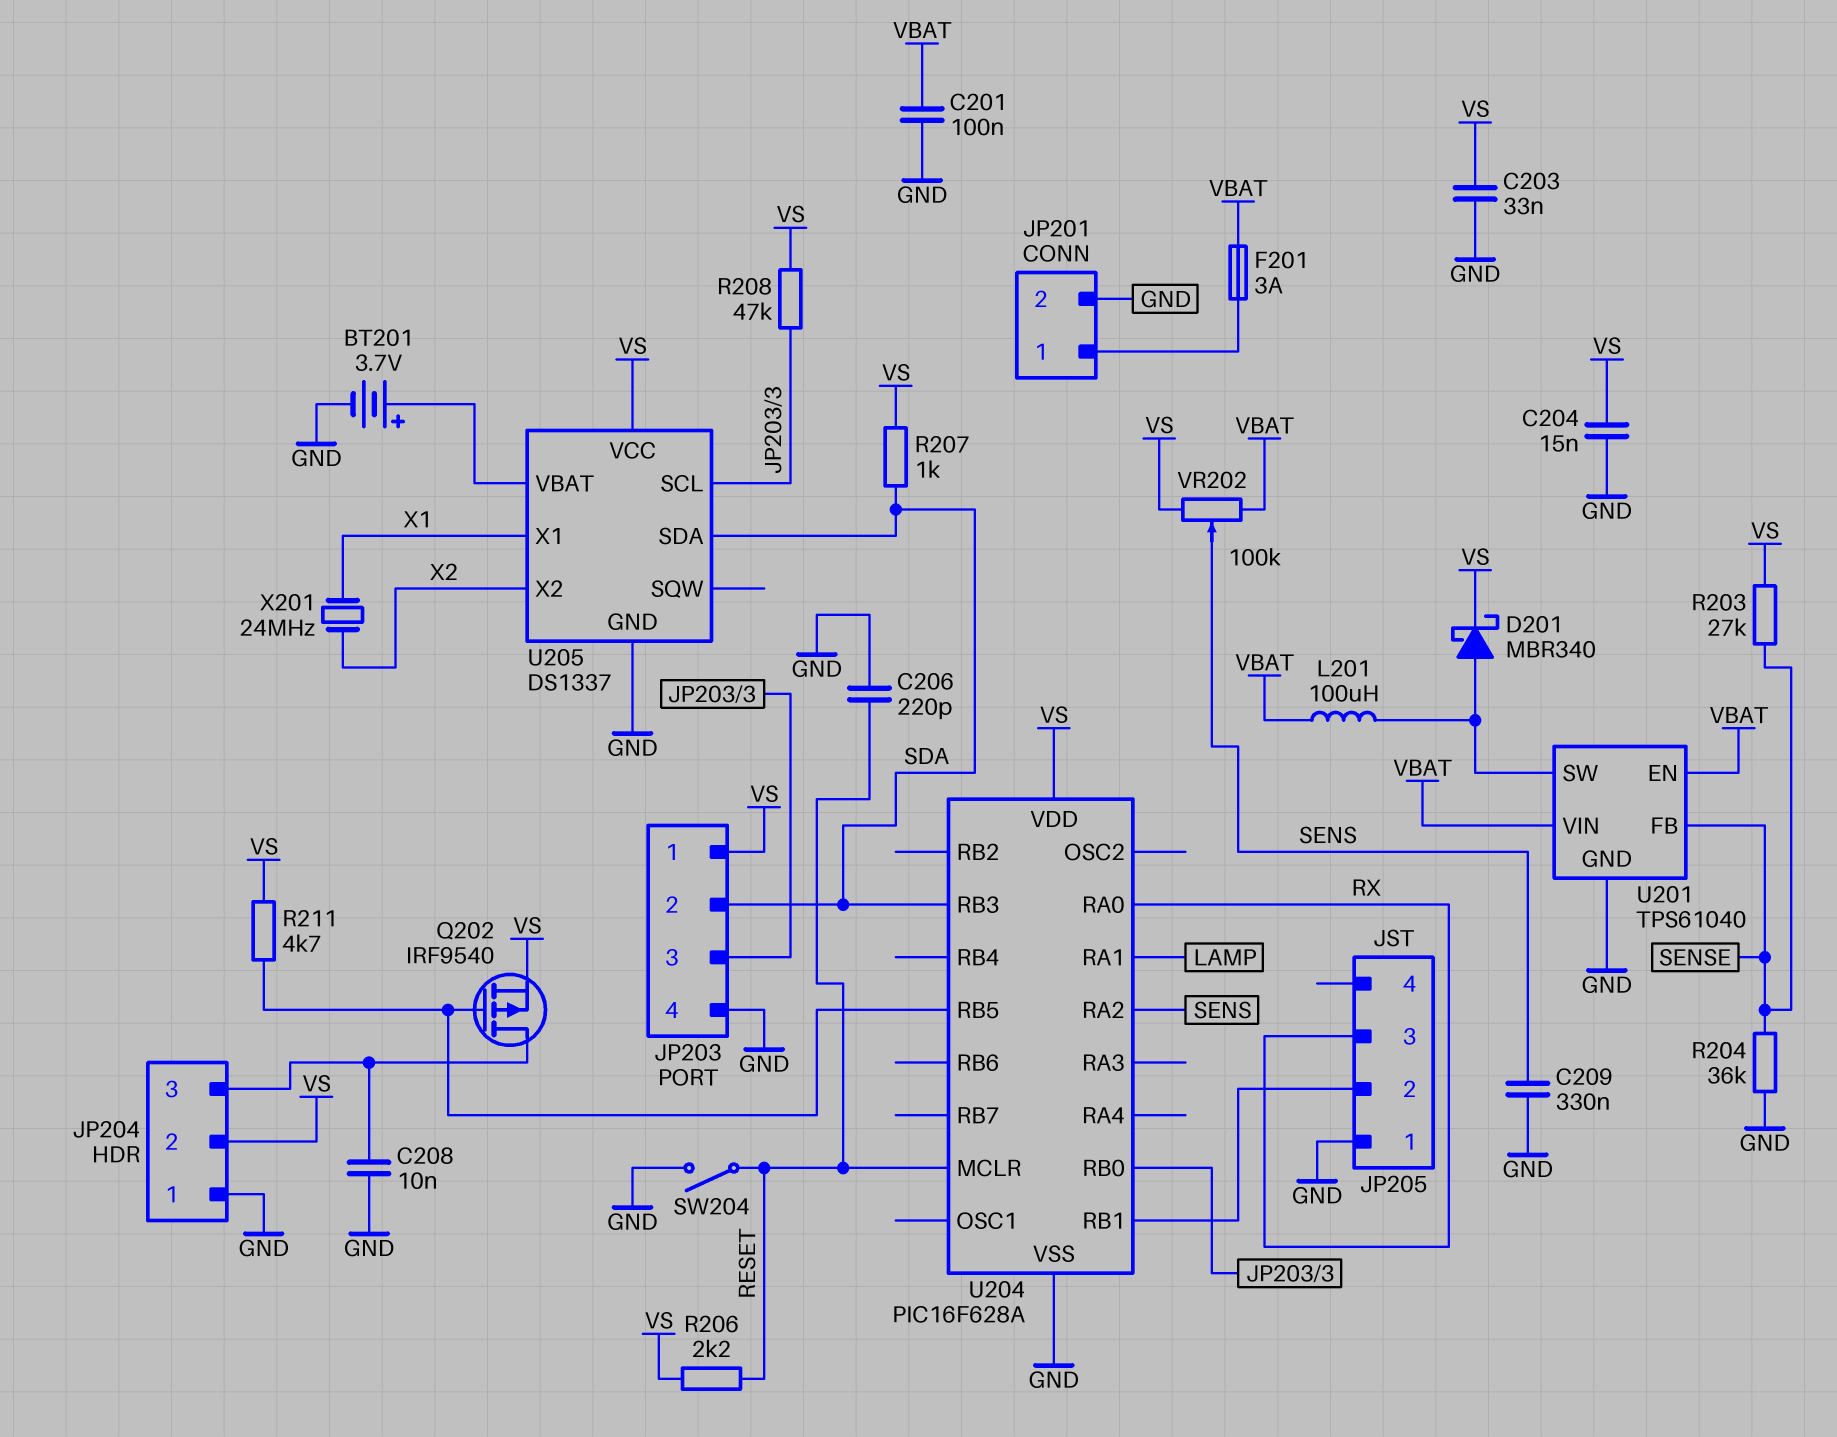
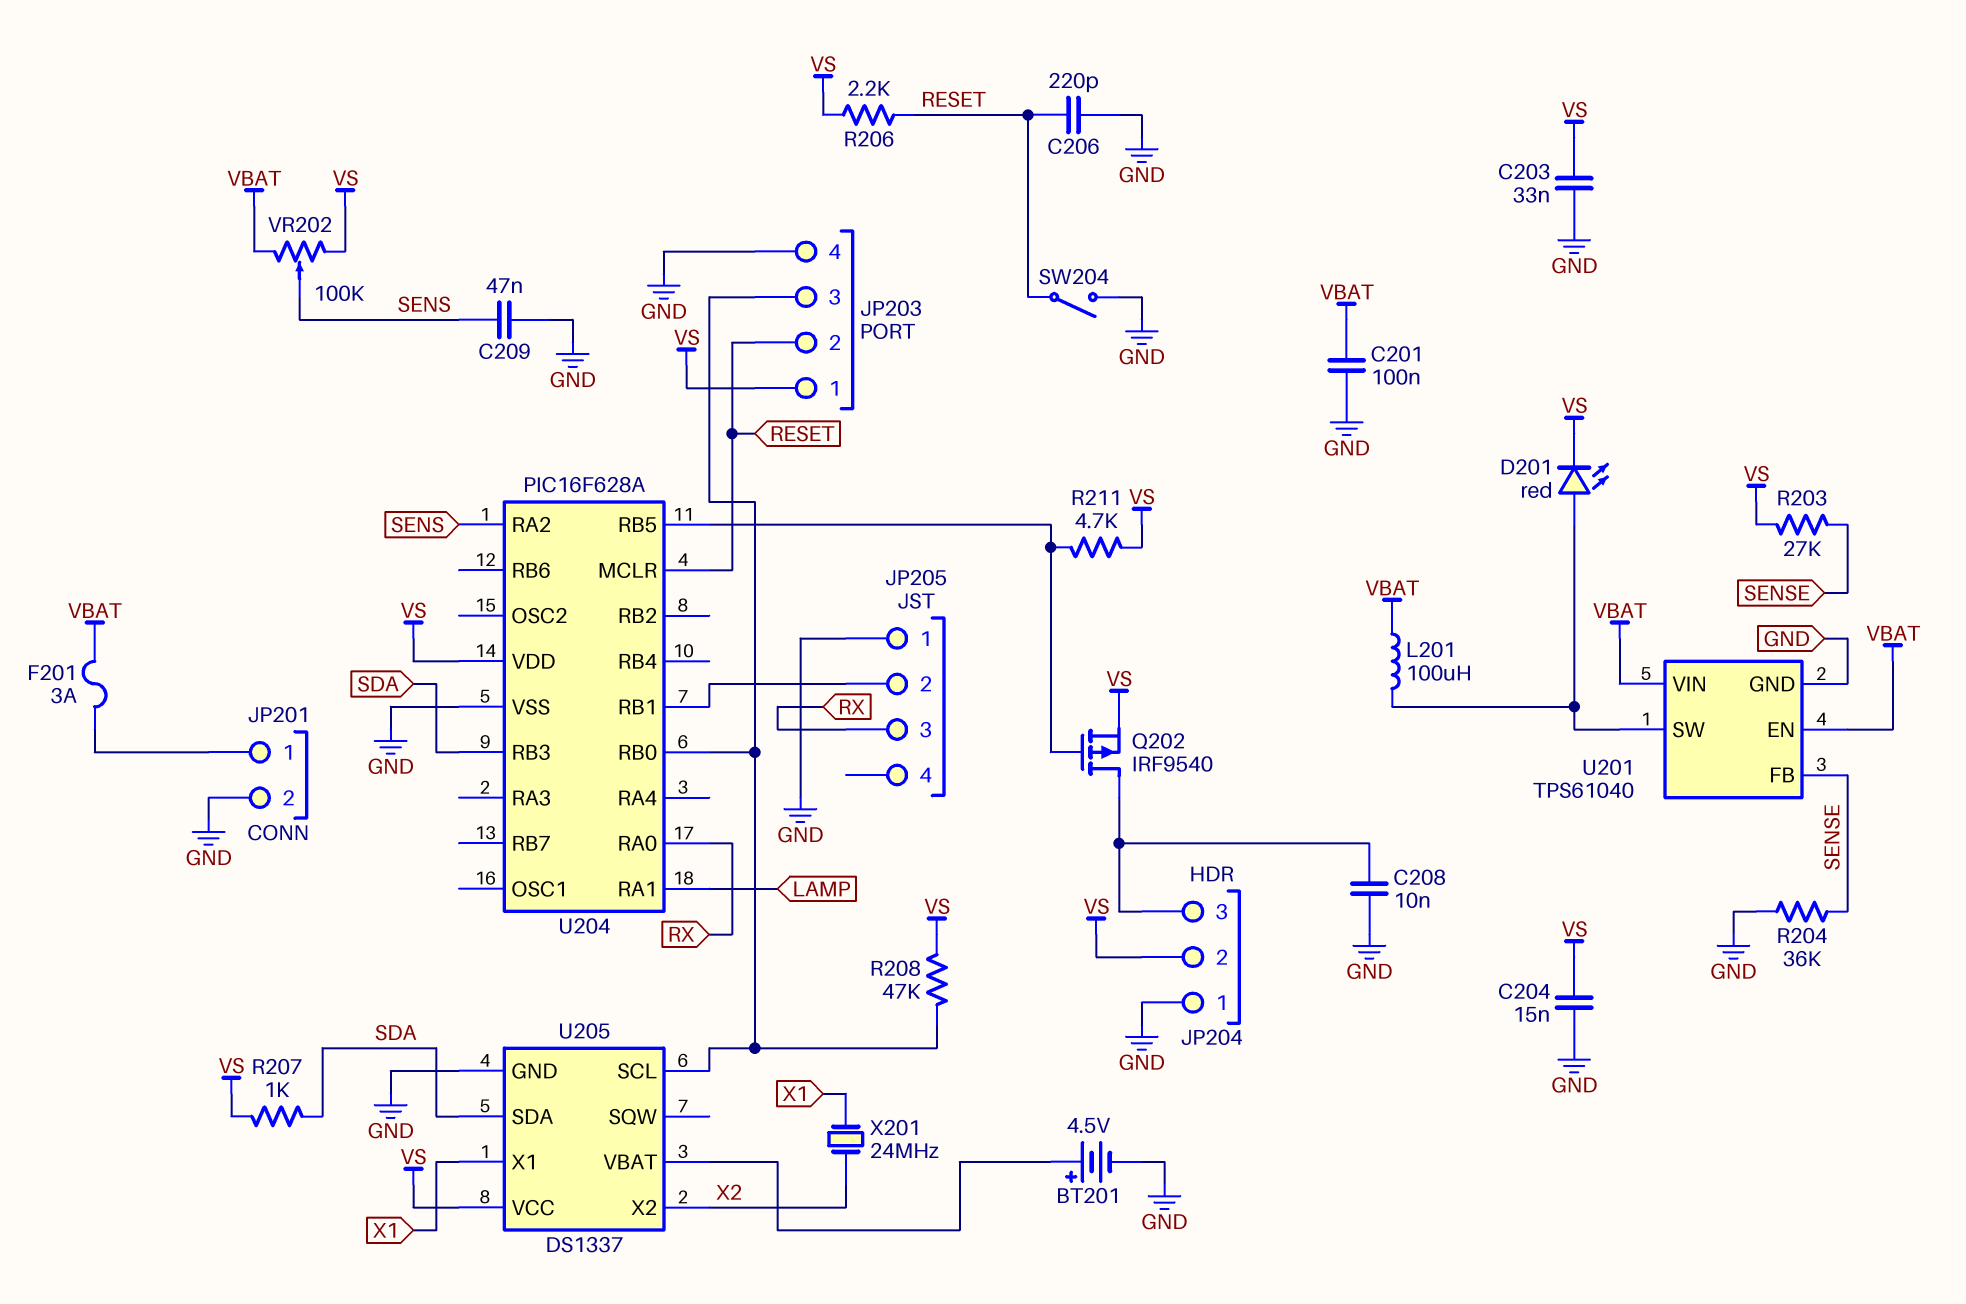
BT201: 3.7V (plus U205/VBAT, minus GND) -> 4.5V (plus U205/VBAT, minus GND)
C209: 330nF (GND, SENS) -> 47nF (GND, SENS)
D201: schottky MBR340 (A U201/SW, K VS) -> LED red (A U201/SW, K VS)
JP203 pin 2: SDA -> RESET

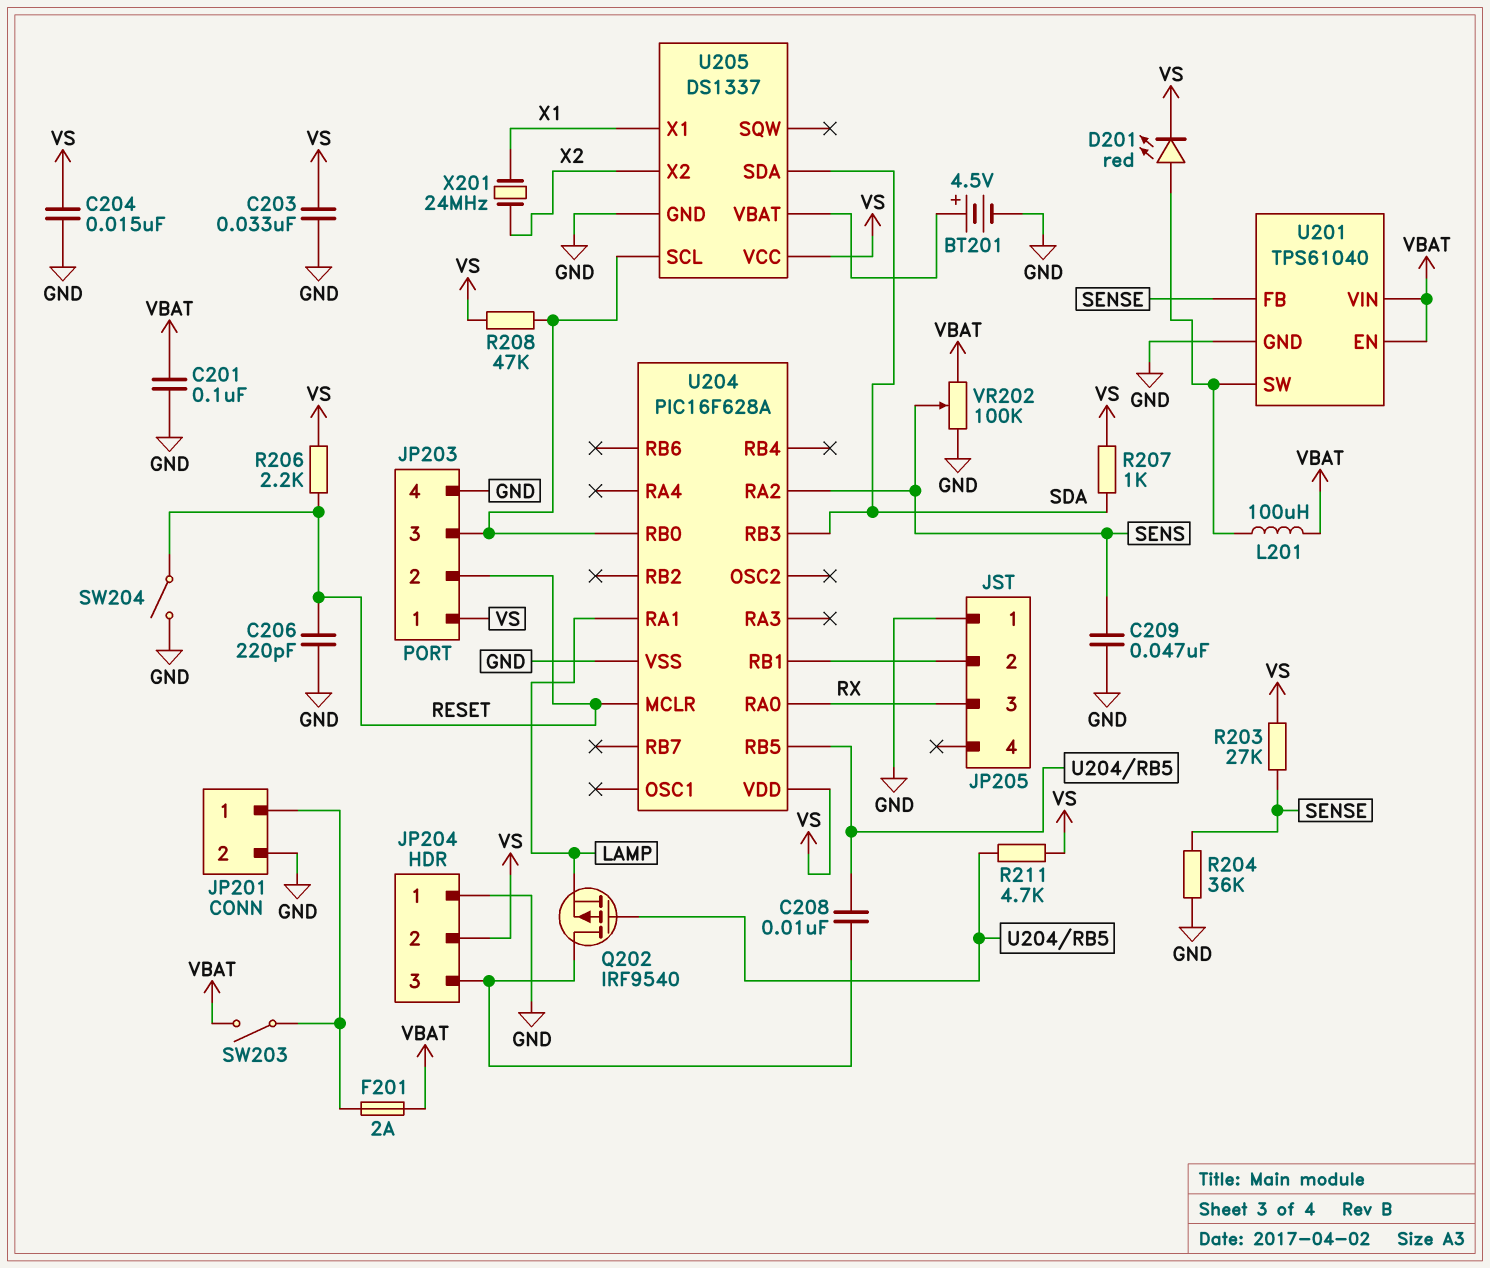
C208: 10nF (GND, JP204/3) -> 10nF (JP204/3, U204/RB5)
F201: 3A (JP201/1, VBAT) -> 2A (JP201/1, VBAT)
Q202: PMOS IRF9540 (G U204/RB5, D JP204/3, S VS) -> PMOS IRF9540 (G U204/RB5, D JP204/3, S LAMP)
SW203: none -> switch (JP201/1, VBAT)
VR202: 100k (VBAT, VS, wiper SENS) -> 100k (GND, VBAT, wiper SENS)

